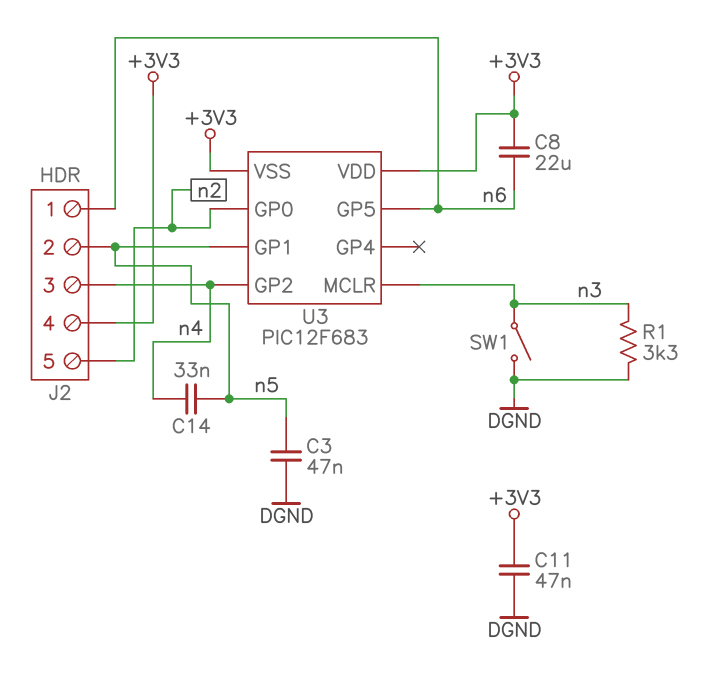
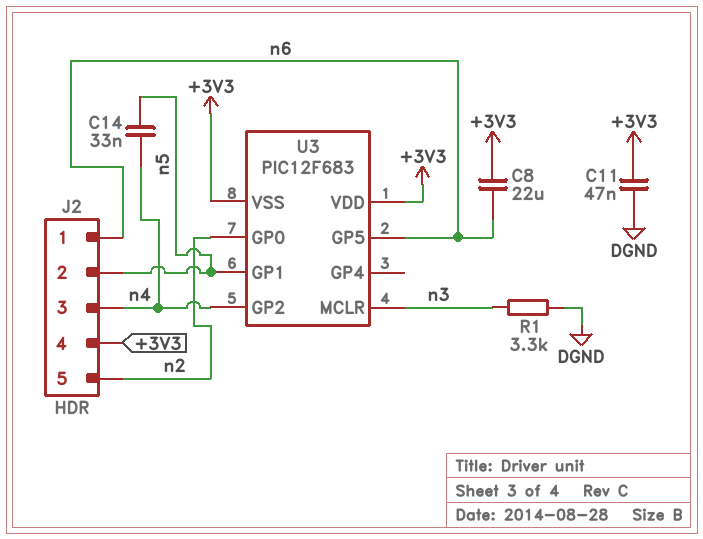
C3: 47nF (DGND, n5) -> none
SW1: switch (DGND, n3) -> none

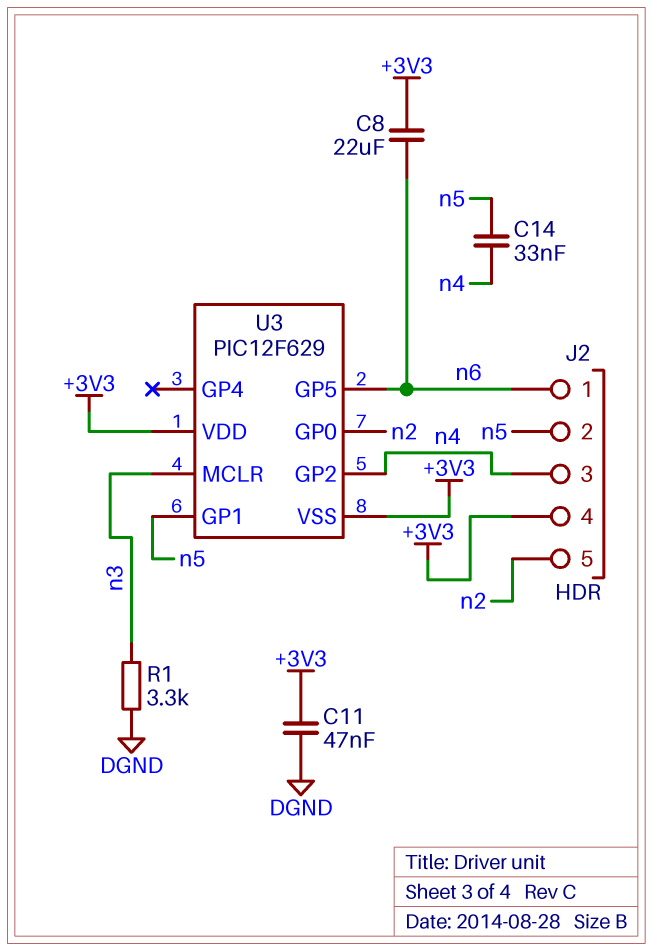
U3: PIC12F683 -> PIC12F629

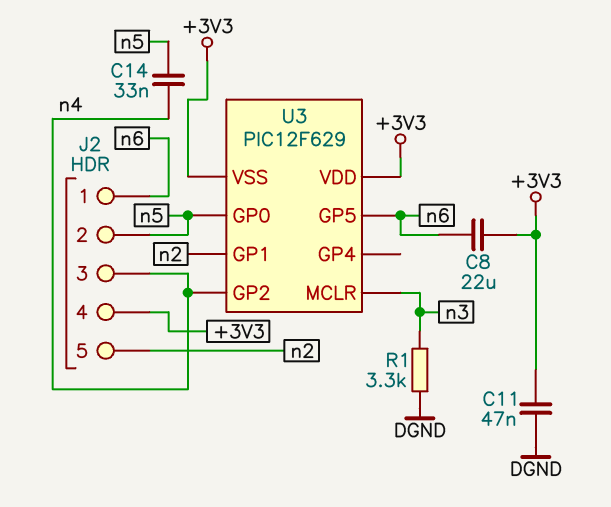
U3 pin GP0: n2 -> n5
U3 pin GP1: n5 -> n2

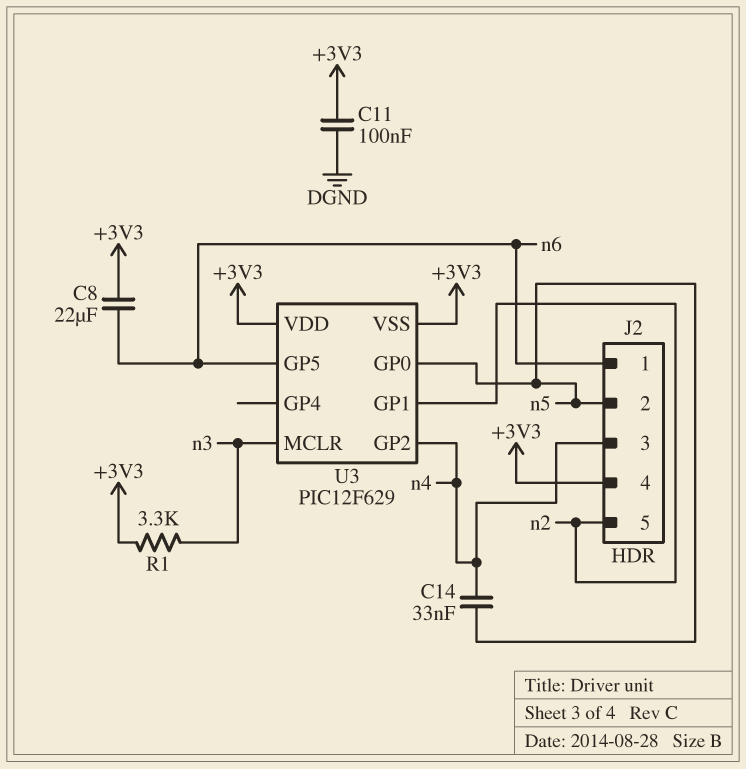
C11: 47nF (+3V3, DGND) -> 100nF (+3V3, DGND)
R1: 3.3k (DGND, n3) -> 3.3k (+3V3, n3)

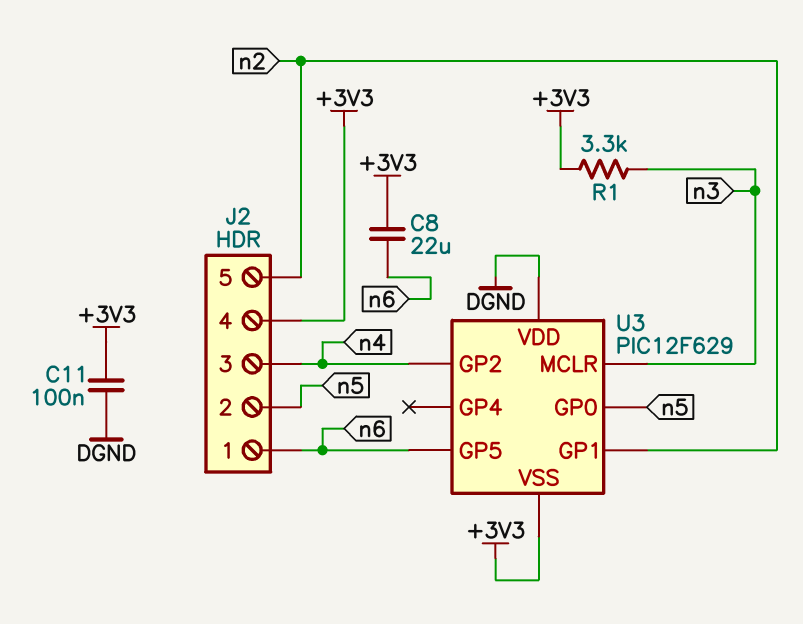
C14: 33nF (n4, n5) -> none
U3 pin VDD: +3V3 -> DGND

